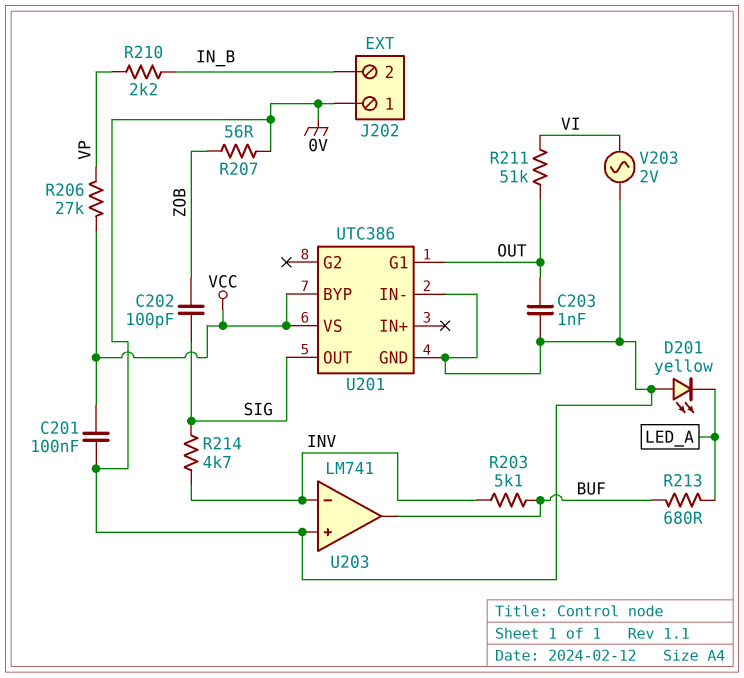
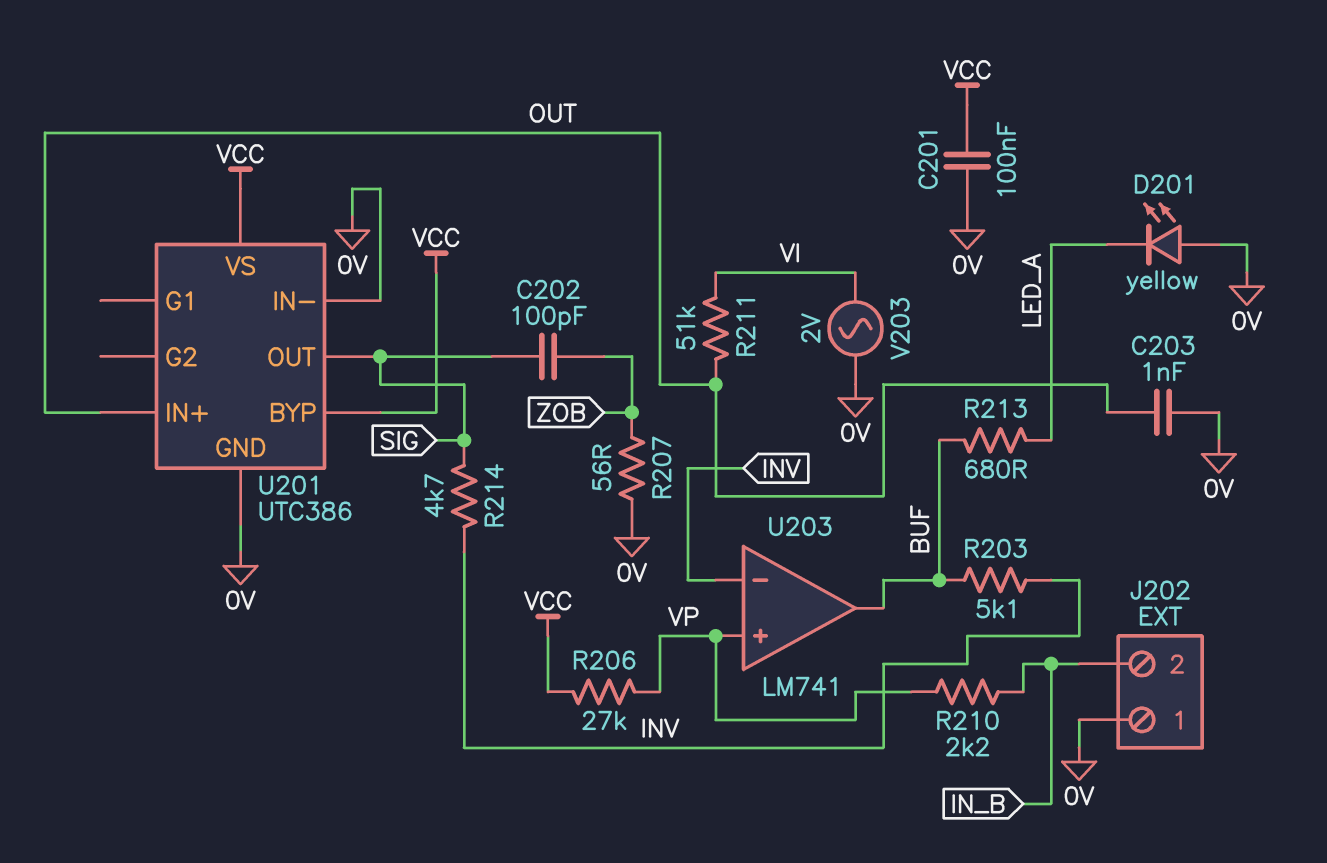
U201 pin G1: OUT -> none
U201 pin IN+: none -> OUT
U203 pin in+: 0V -> VP

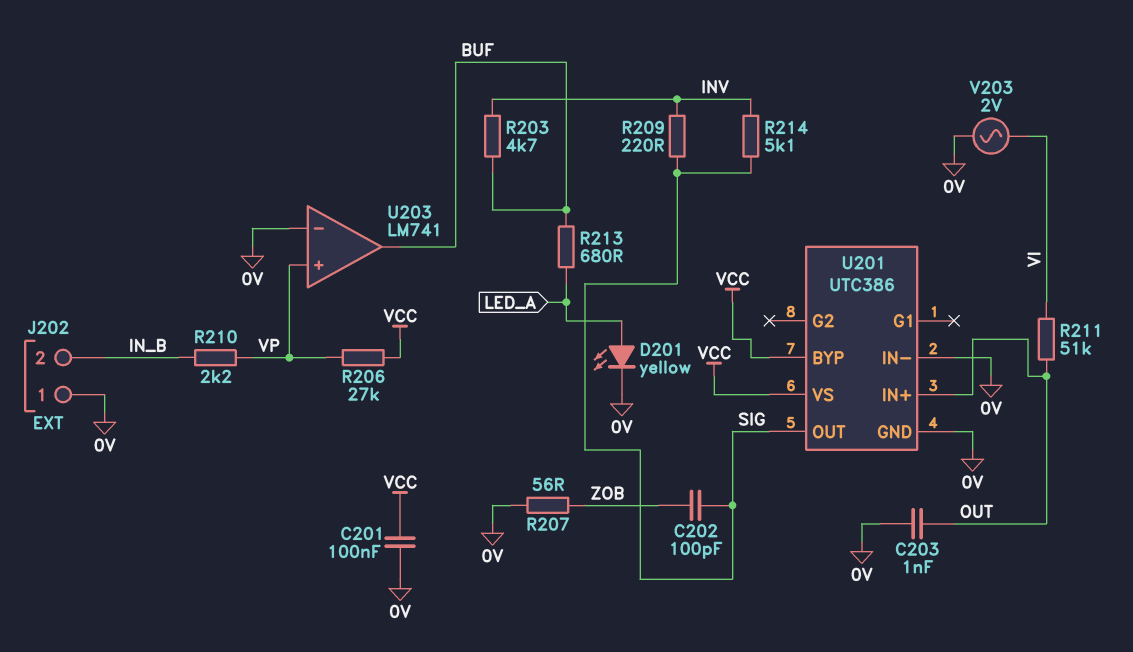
D201: LED yellow (A 0V, K LED_A) -> LED yellow (A LED_A, K 0V)
R203: 5.1k (BUF, INV) -> 4.7k (BUF, INV)
R209: none -> 220 (INV, SIG)
R214: 4.7k (INV, SIG) -> 5.1k (INV, SIG)
U203 pin in-: INV -> 0V

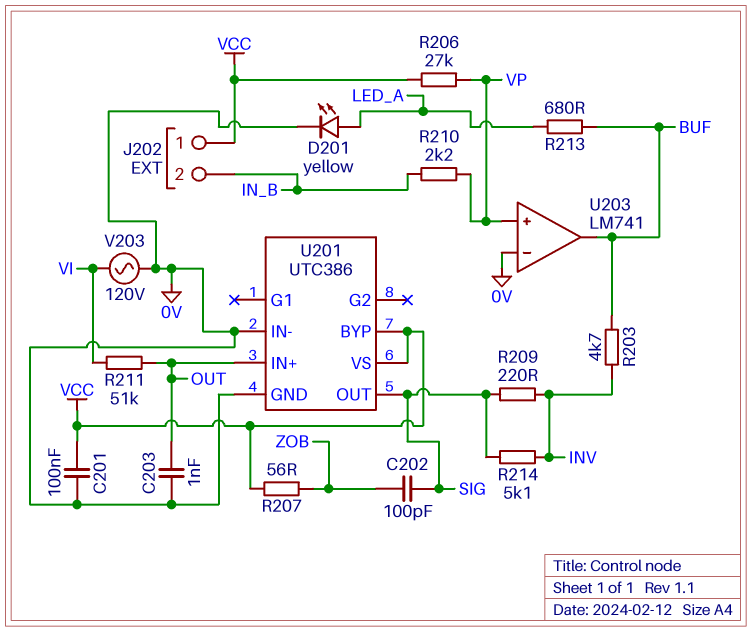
J202 pin 1: 0V -> VCC
R207: 56 (0V, ZOB) -> 56 (VCC, ZOB)
V203: AC 2V (0V, VI) -> AC 120V (0V, VI)

